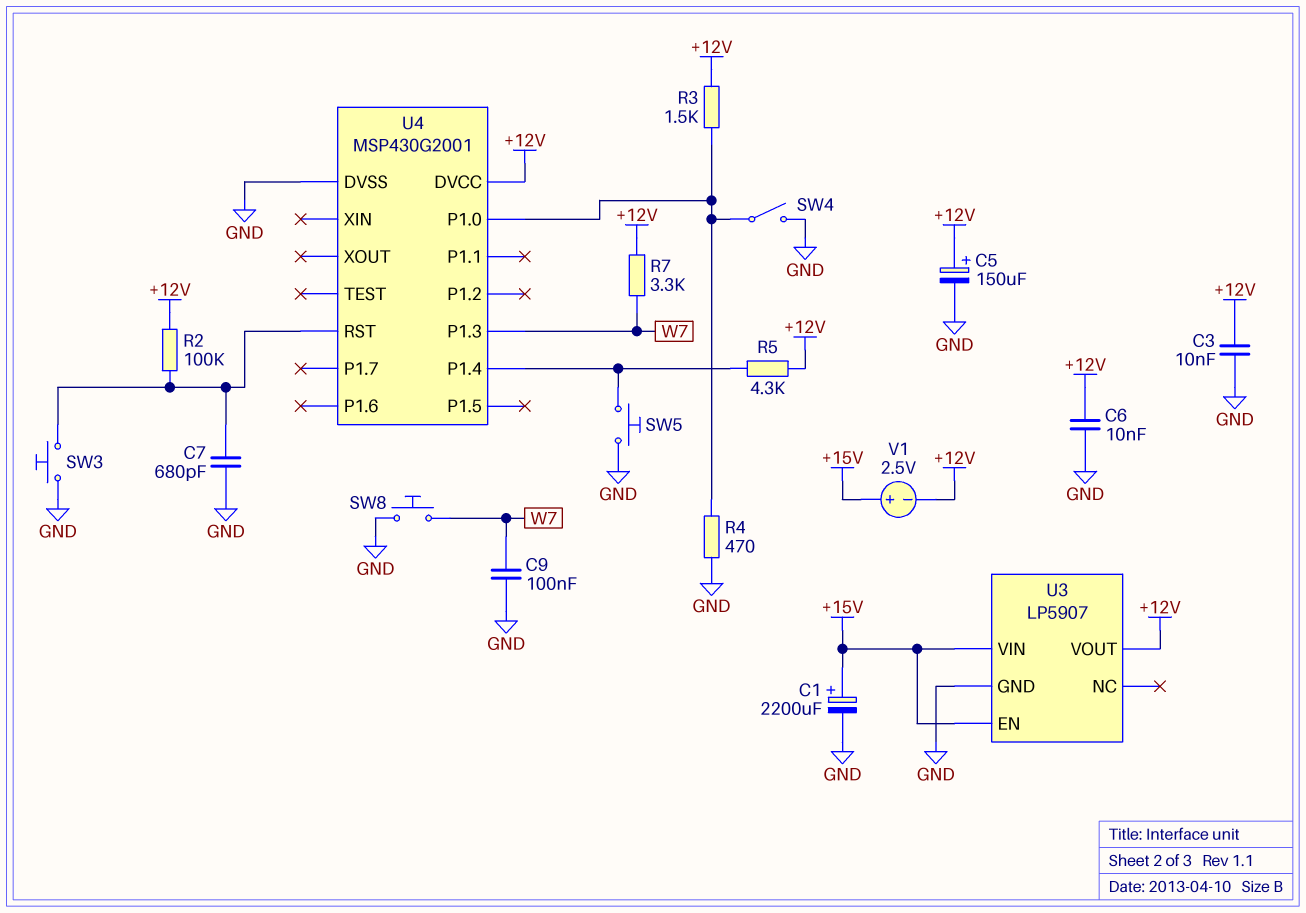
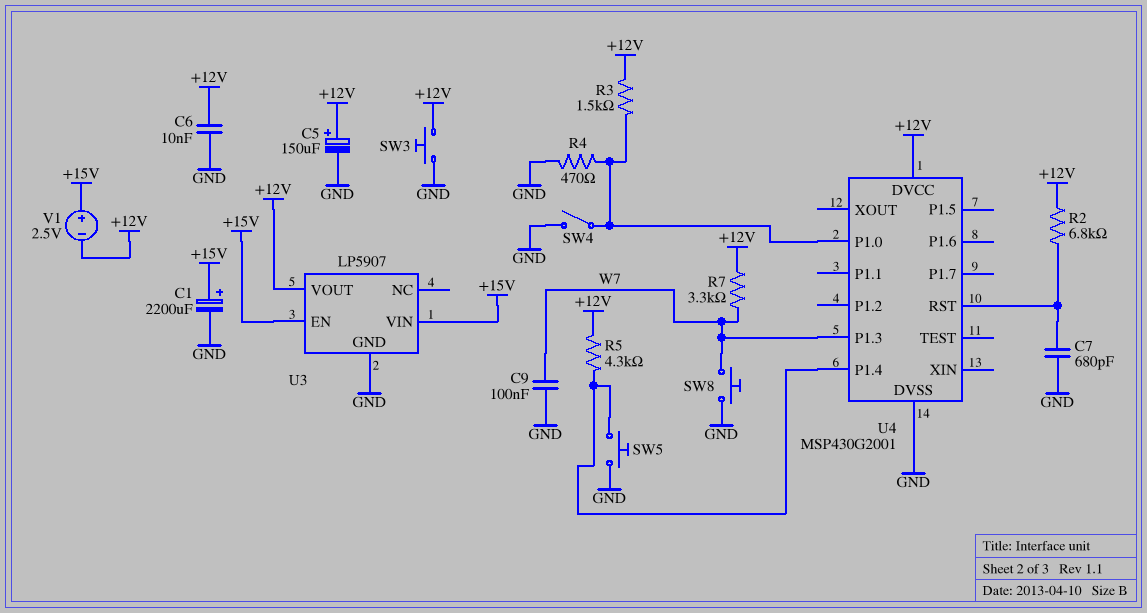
C3: 10nF (+12V, GND) -> none
R2: 100k (+12V, U4/RST) -> 6.8k (+12V, U4/RST)
SW3: button (GND, U4/RST) -> button (+12V, GND)

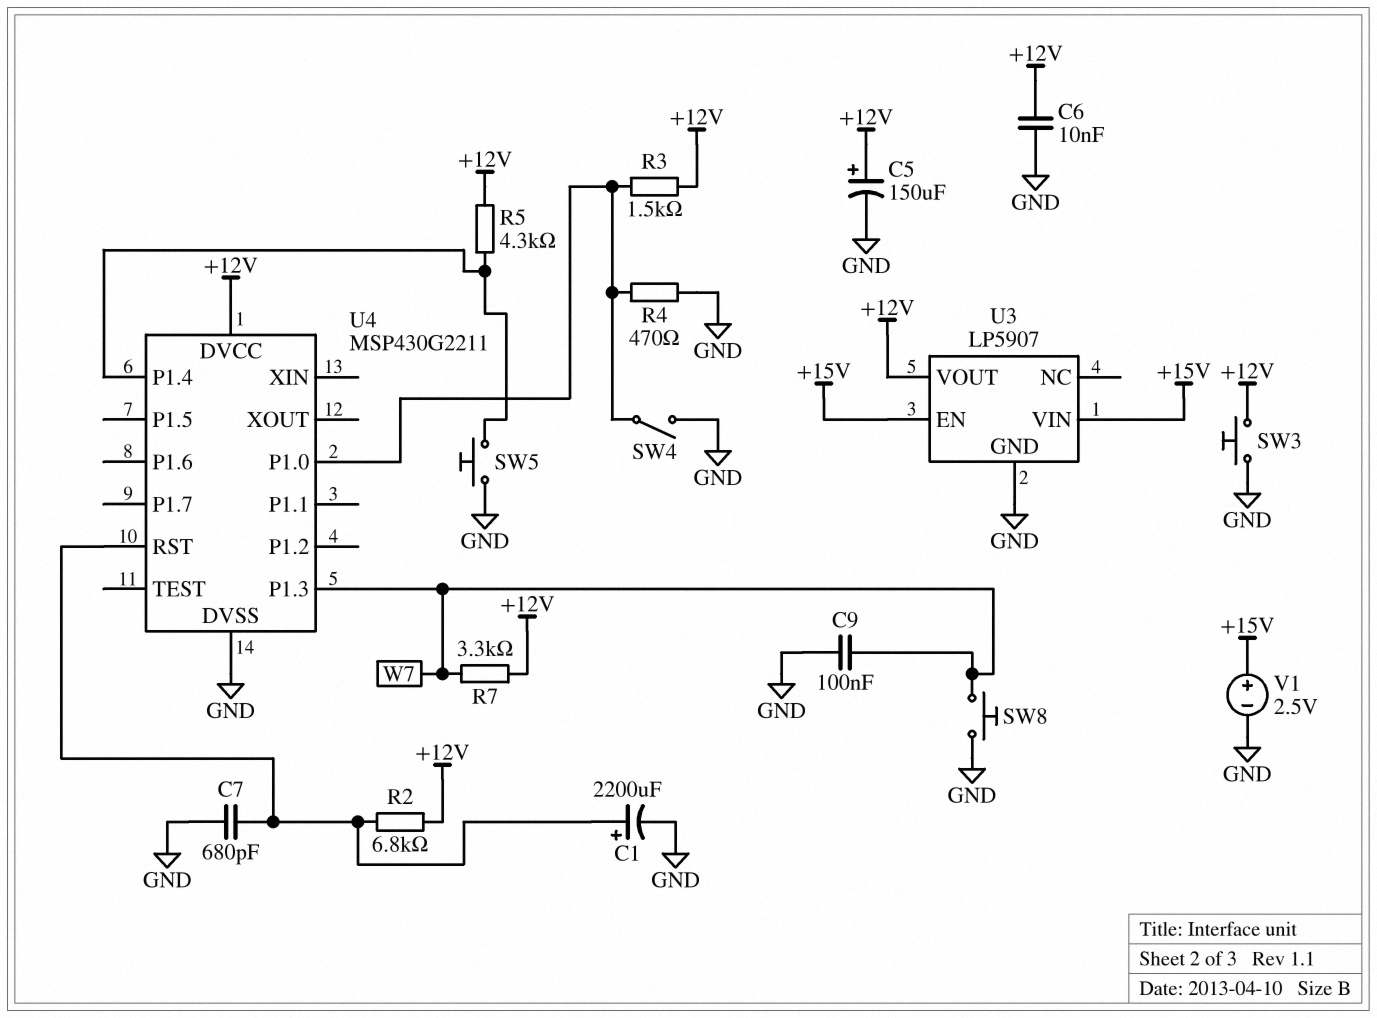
C1: 2200uF (plus +15V, minus GND) -> 2200uF (plus U4/RST, minus GND)
U4: MSP430G2001 -> MSP430G2211
V1: 2.5V (plus +15V, minus +12V) -> 2.5V (plus +15V, minus GND)

